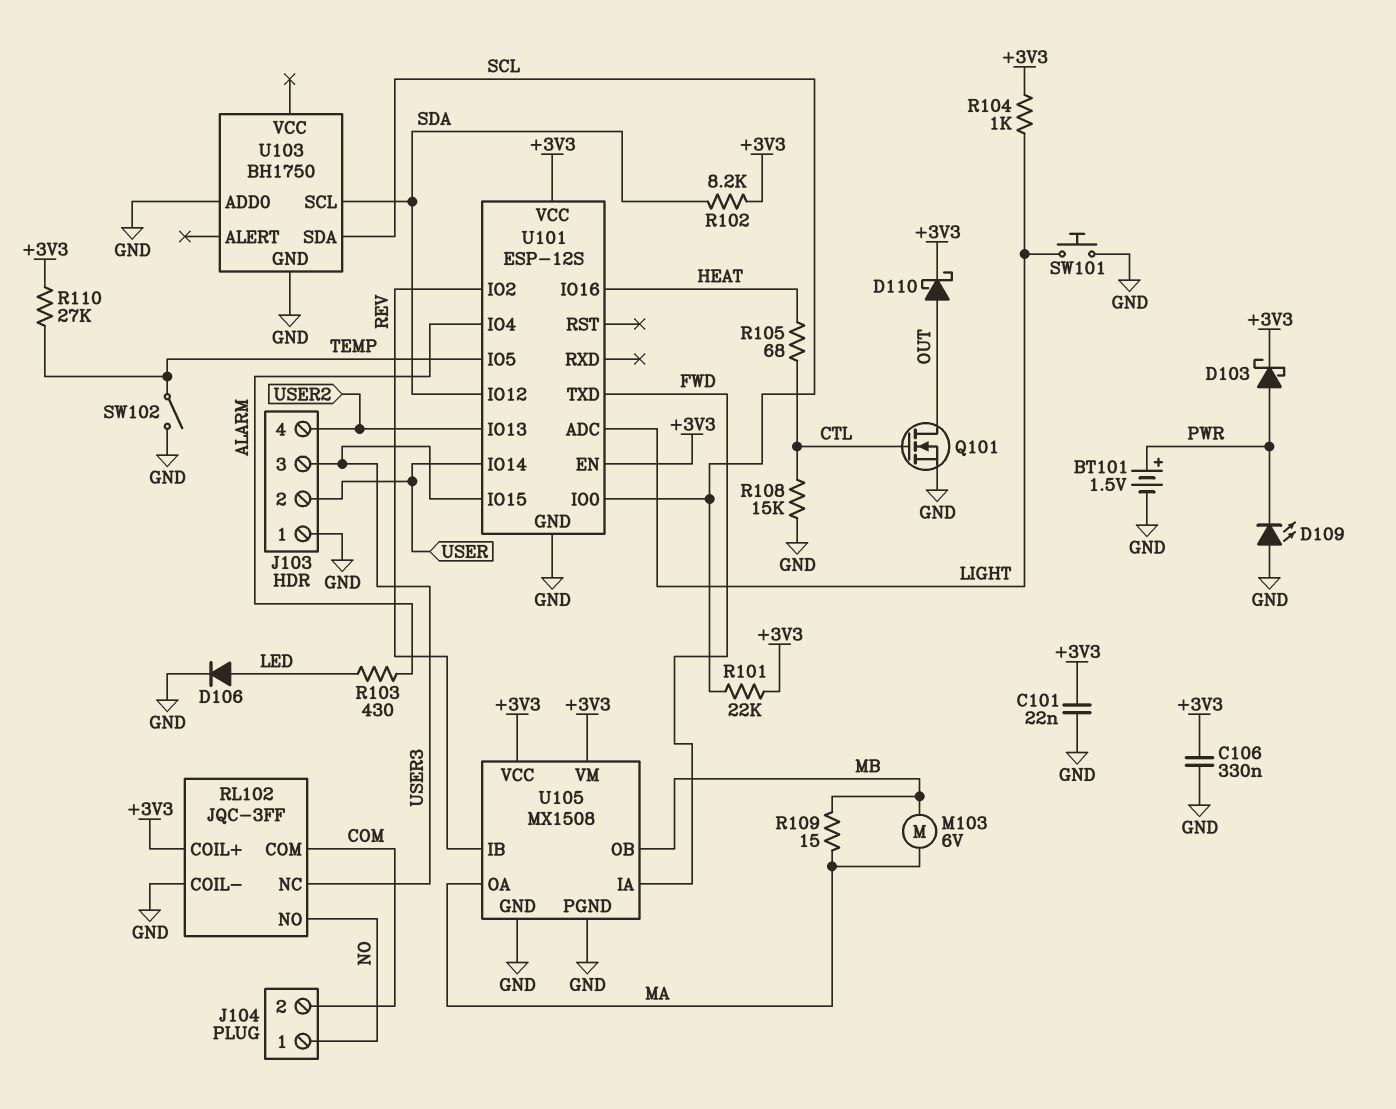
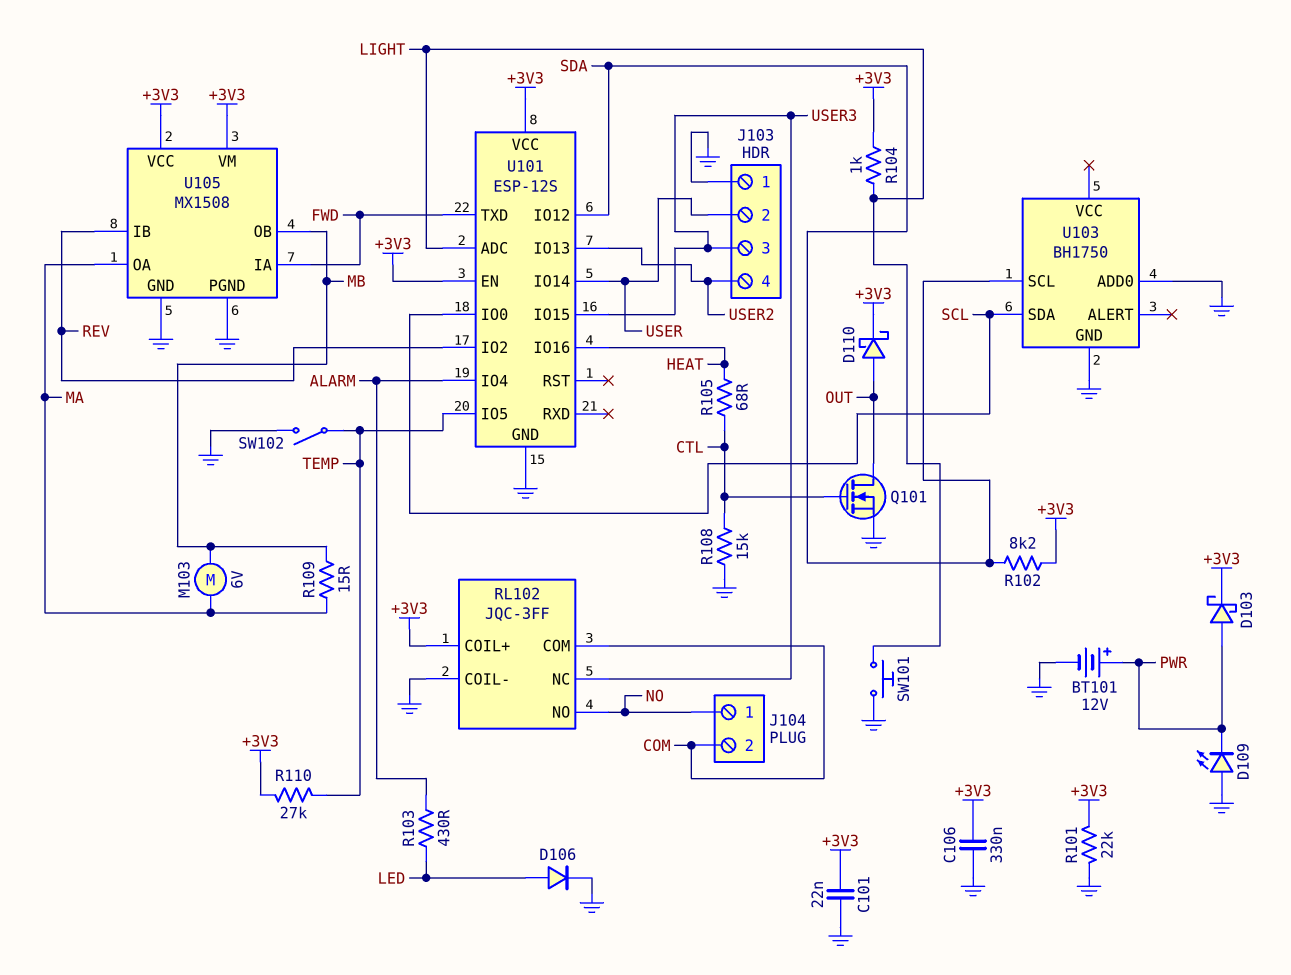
BT101: 1.5V (plus PWR, minus GND) -> 12V (plus PWR, minus GND)
R101: 22k (+3V3, SCL) -> 22k (+3V3, GND)

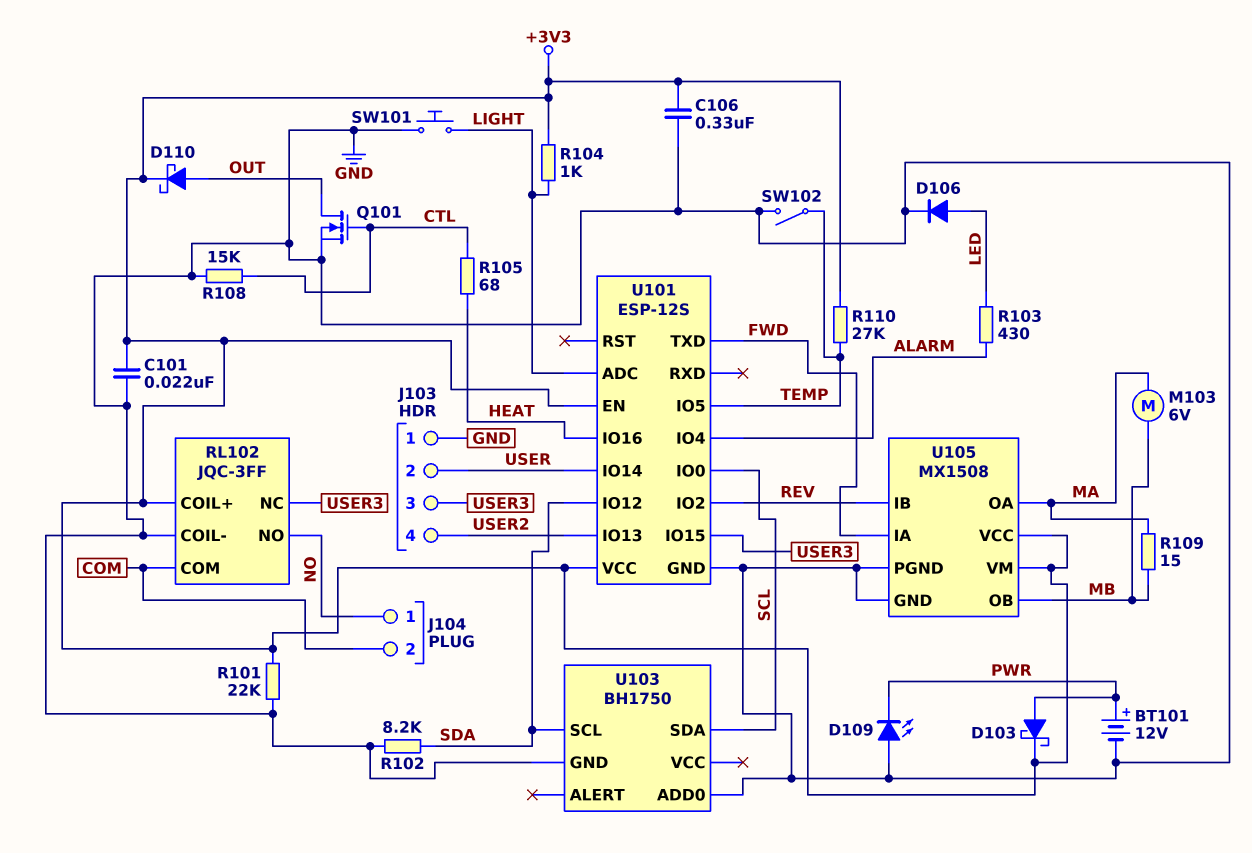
R102: 8.2k (+3V3, SDA) -> 8.2k (GND, SDA)

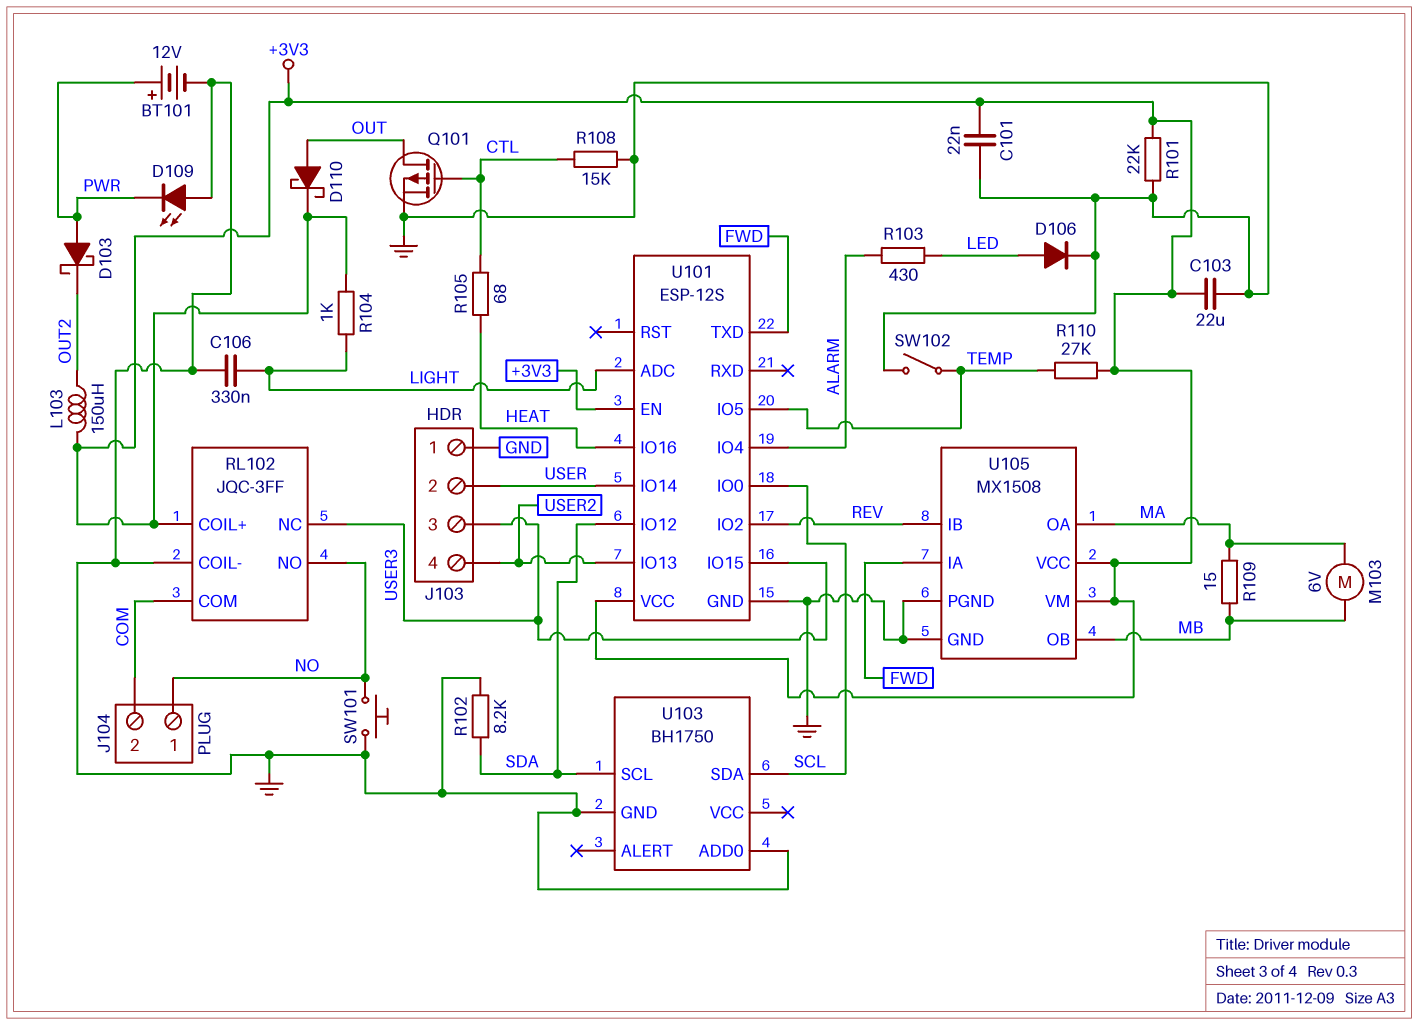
C103: none -> 22uF (+3V3, GND)
C106: 330nF (+3V3, GND) -> 330nF (GND, LIGHT)
D103: schottky (A PWR, K +3V3) -> schottky (A PWR, K OUT2)
L103: none -> 150uH (+3V3, OUT2)
Q101: NMOS (G CTL, D OUT, S GND) -> PMOS (G CTL, D OUT, S GND)
SW101: button (GND, LIGHT) -> button (GND, NO)

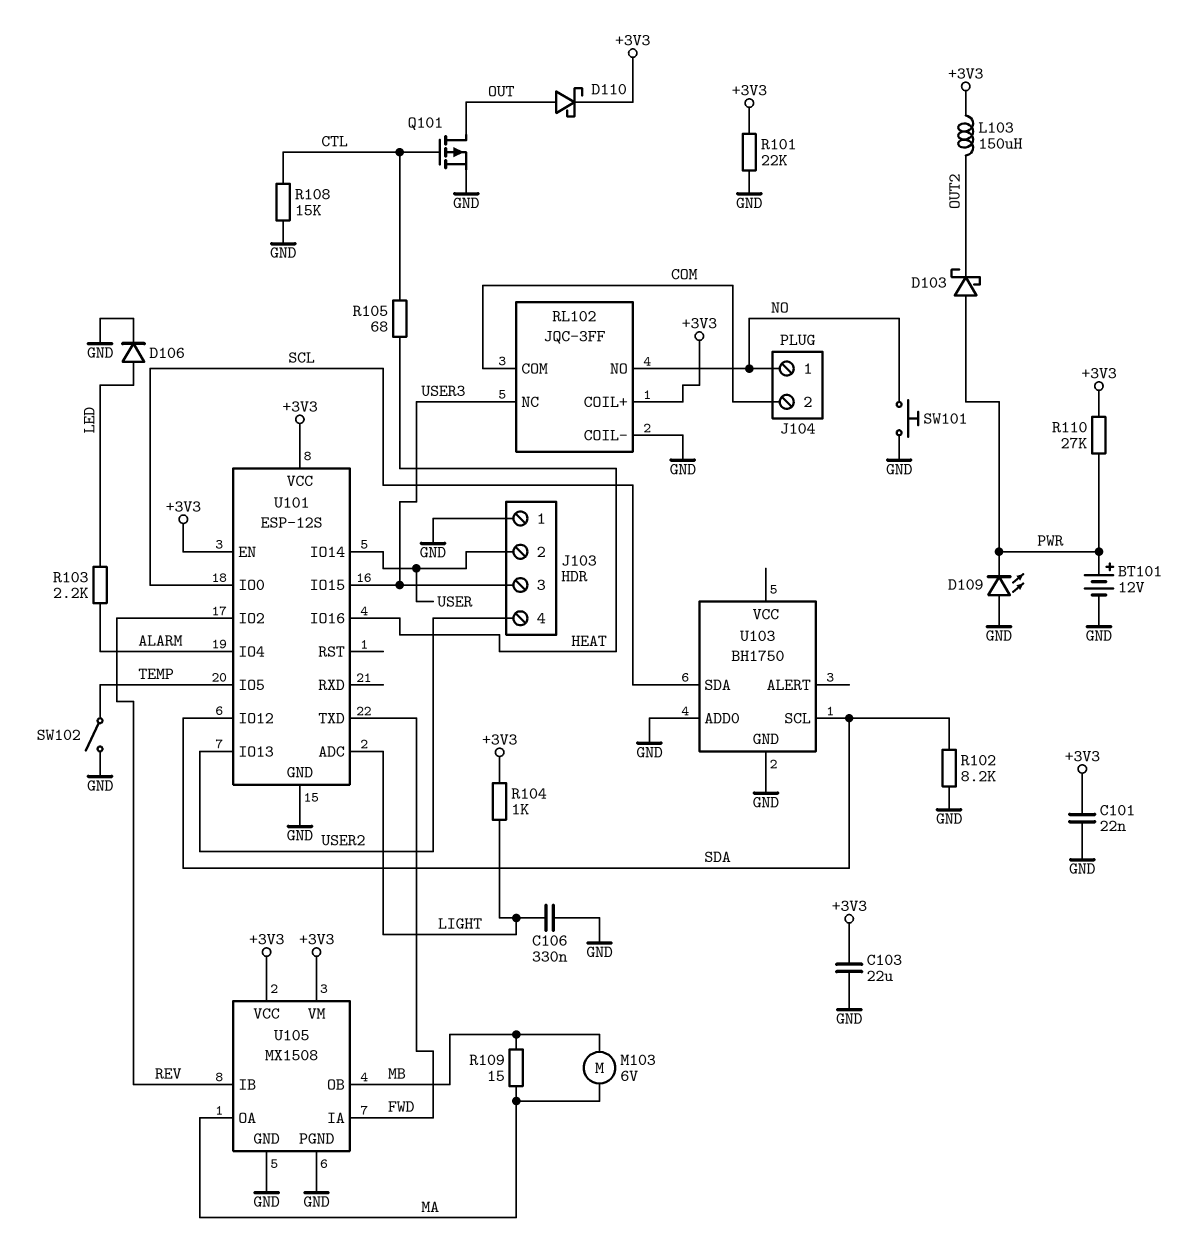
R103: 430 (ALARM, LED) -> 2.2k (ALARM, LED)
R110: 27k (+3V3, TEMP) -> 27k (+3V3, PWR)

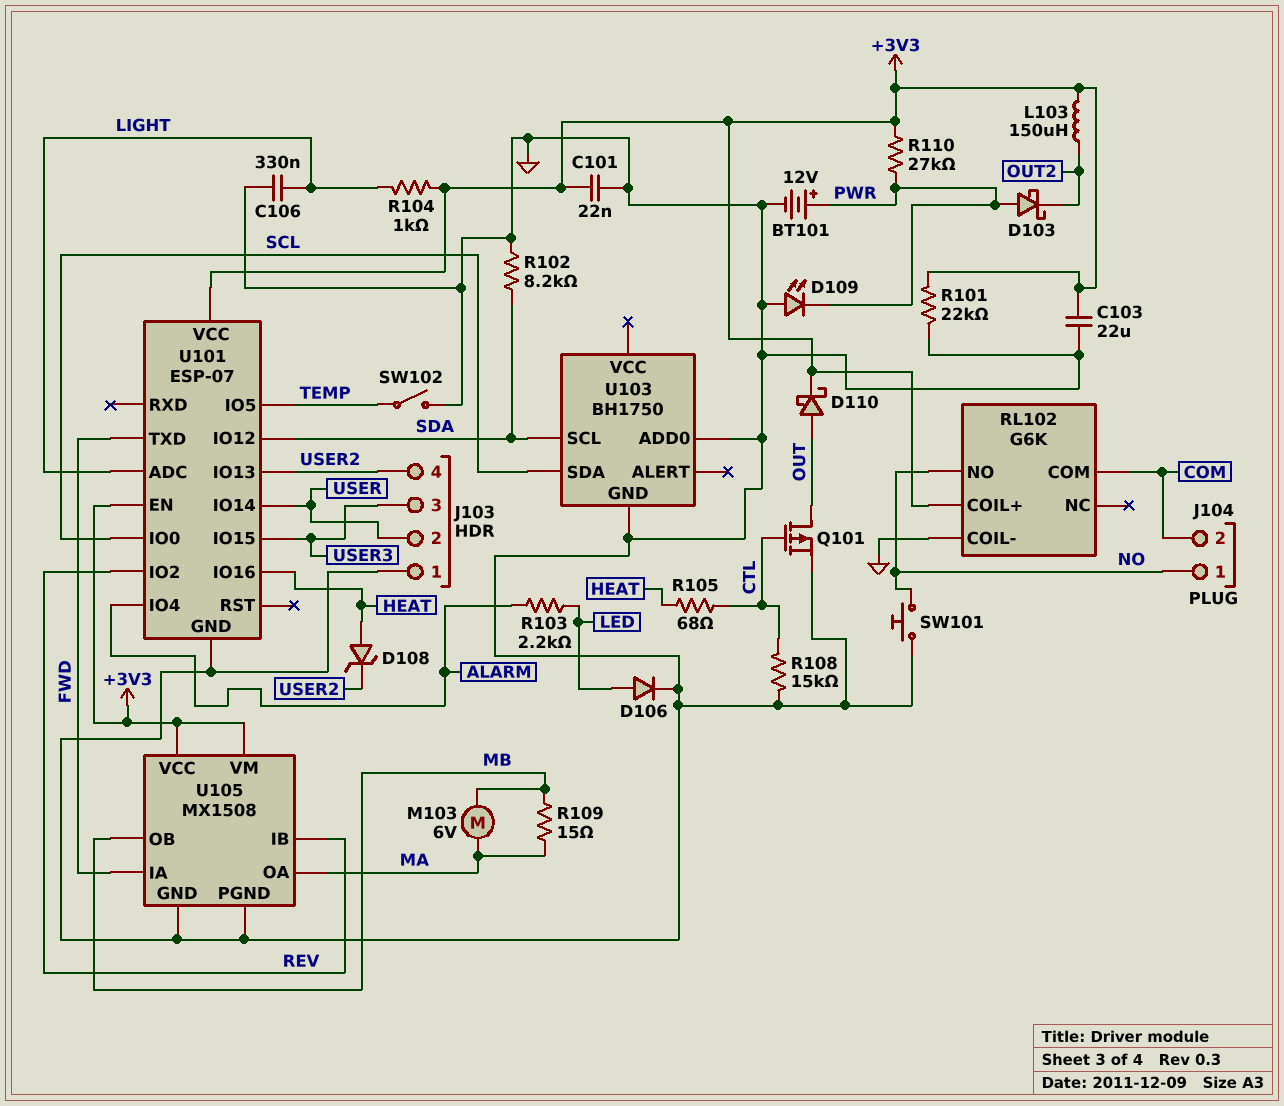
D108: none -> zener (A HEAT, K USER2)
RL102: JQC-3FF -> G6K
RL102 pin NC: USER3 -> none
U101: ESP-12S -> ESP-07

